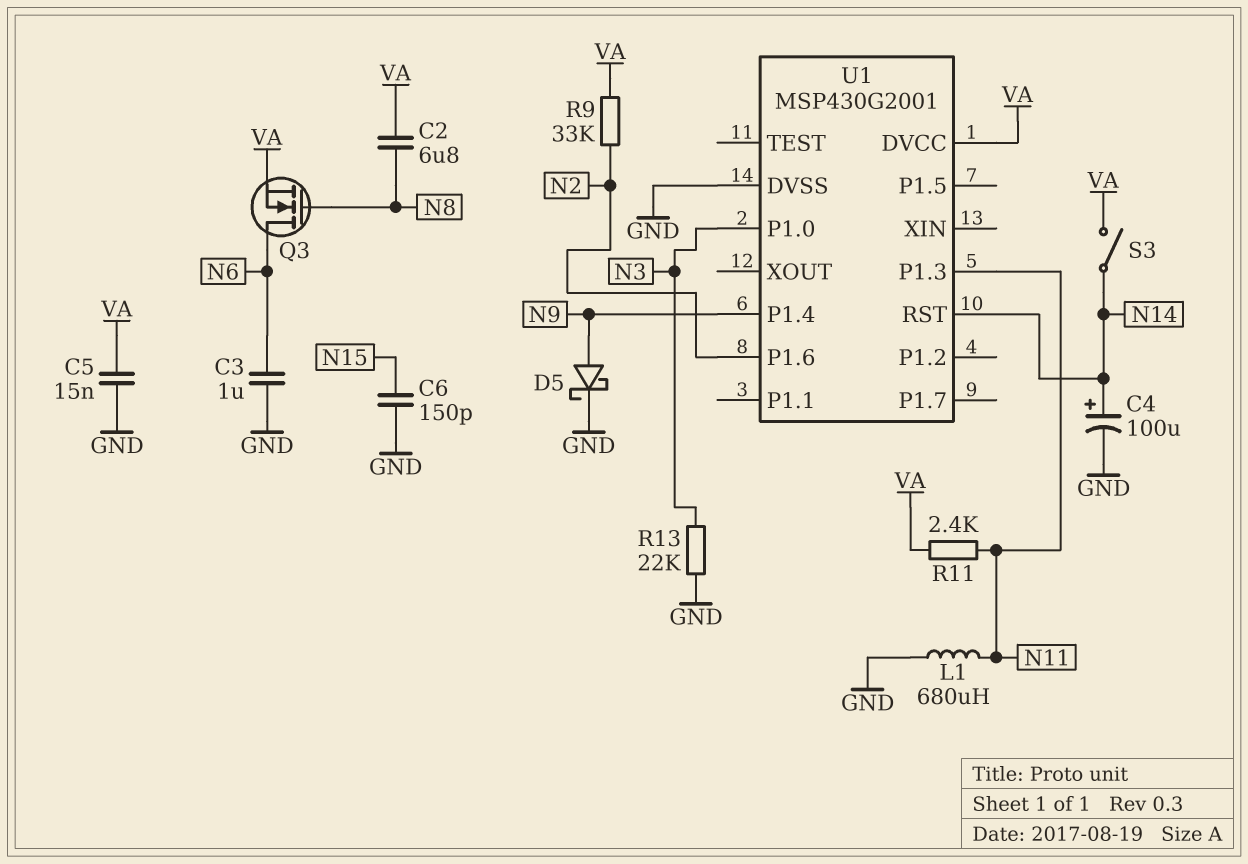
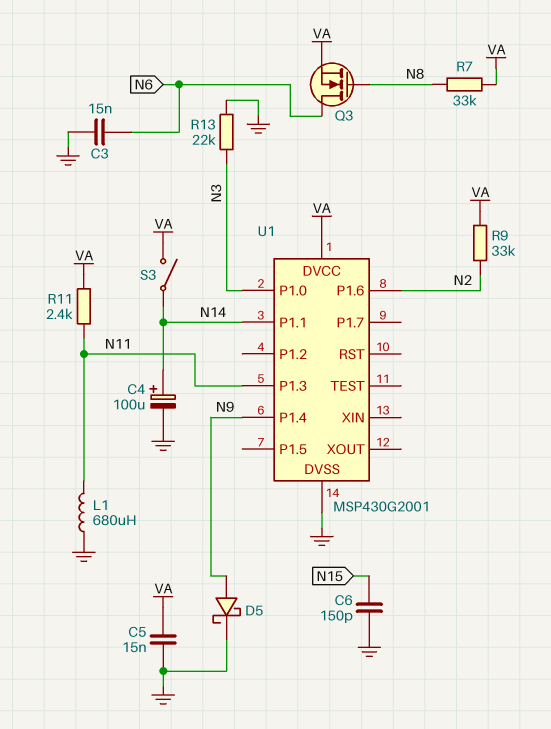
C2: 6.8uF (N8, VA) -> none
C3: 1uF (GND, N6) -> 15nF (GND, N6)
R7: none -> 33k (N8, VA)
U1 pin P1.1: none -> N14
U1 pin RST: N14 -> none

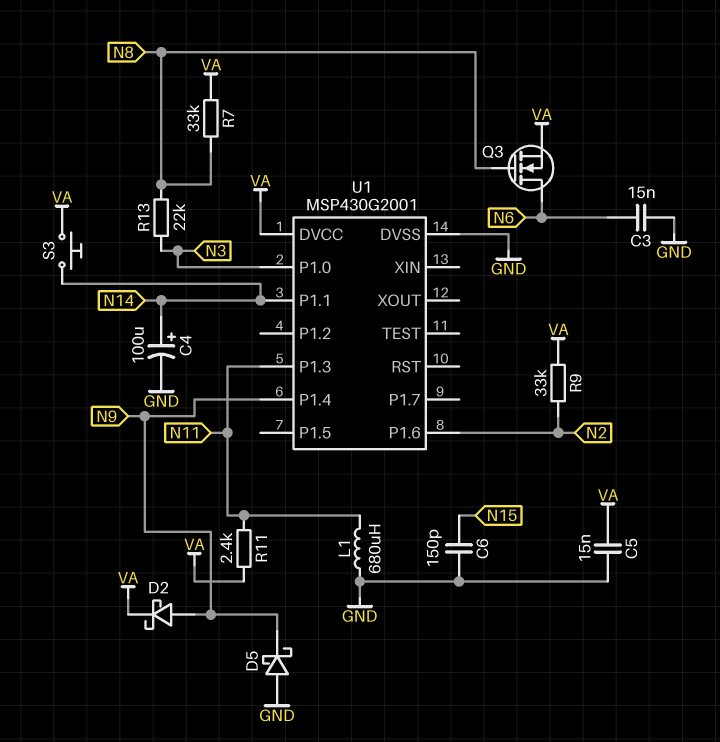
D2: none -> schottky (A N9, K VA)
D5: schottky (A N9, K GND) -> schottky (A GND, K N9)
R13: 22k (GND, N3) -> 22k (N3, N8)
S3: switch (N14, VA) -> button (N14, VA)

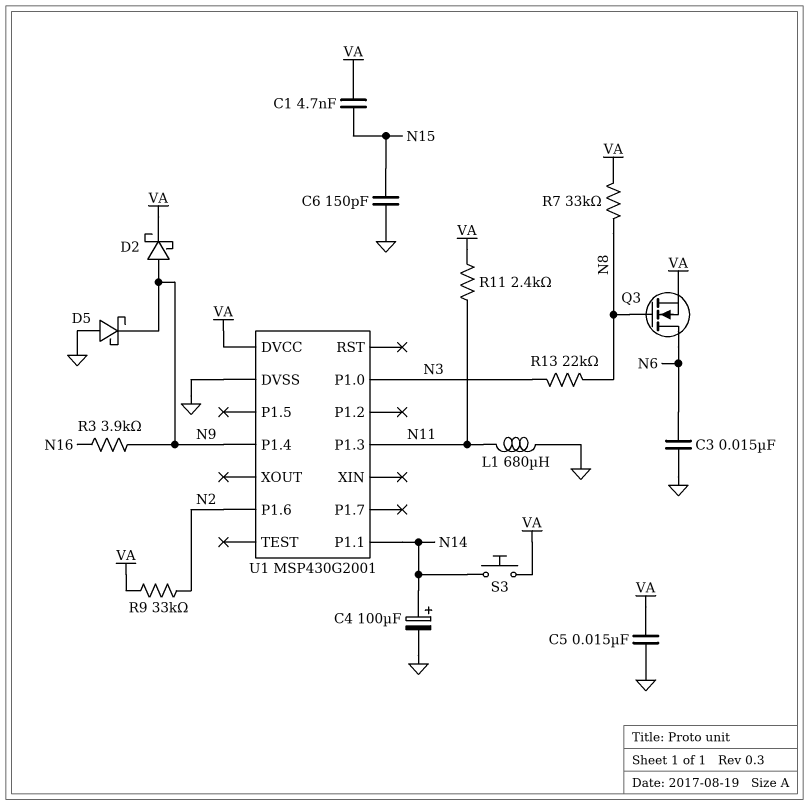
C1: none -> 4.7nF (N15, VA)
R3: none -> 3.9k (N9, N16)

